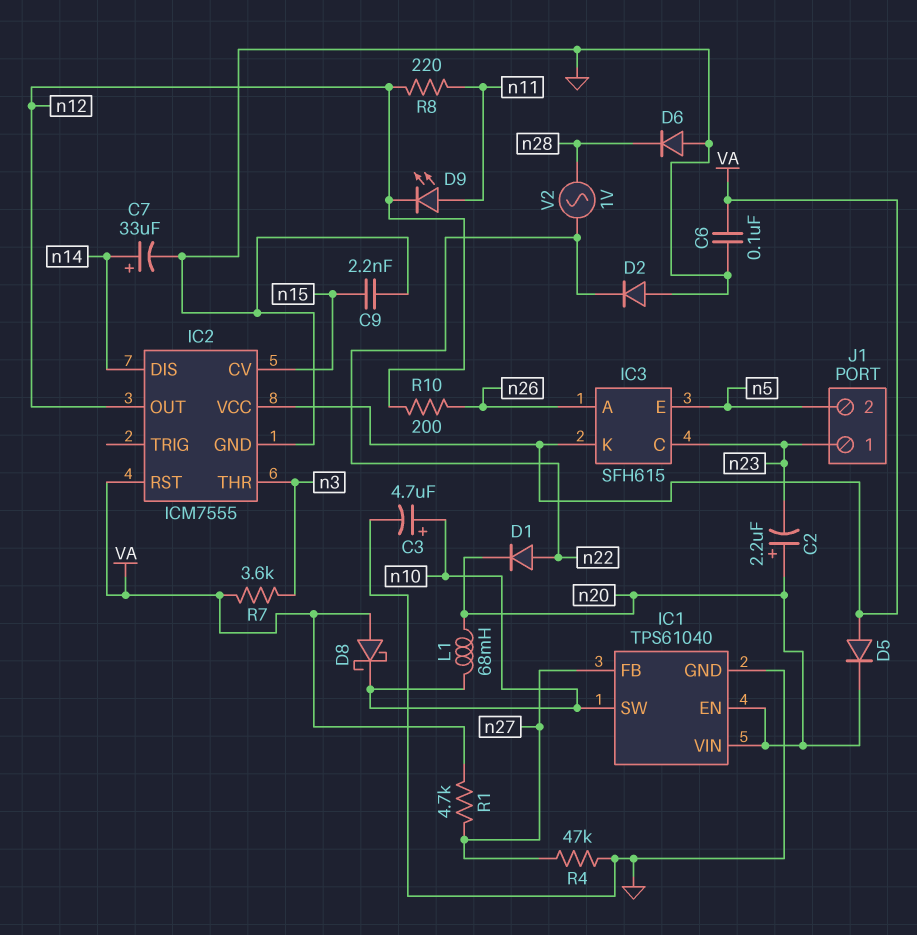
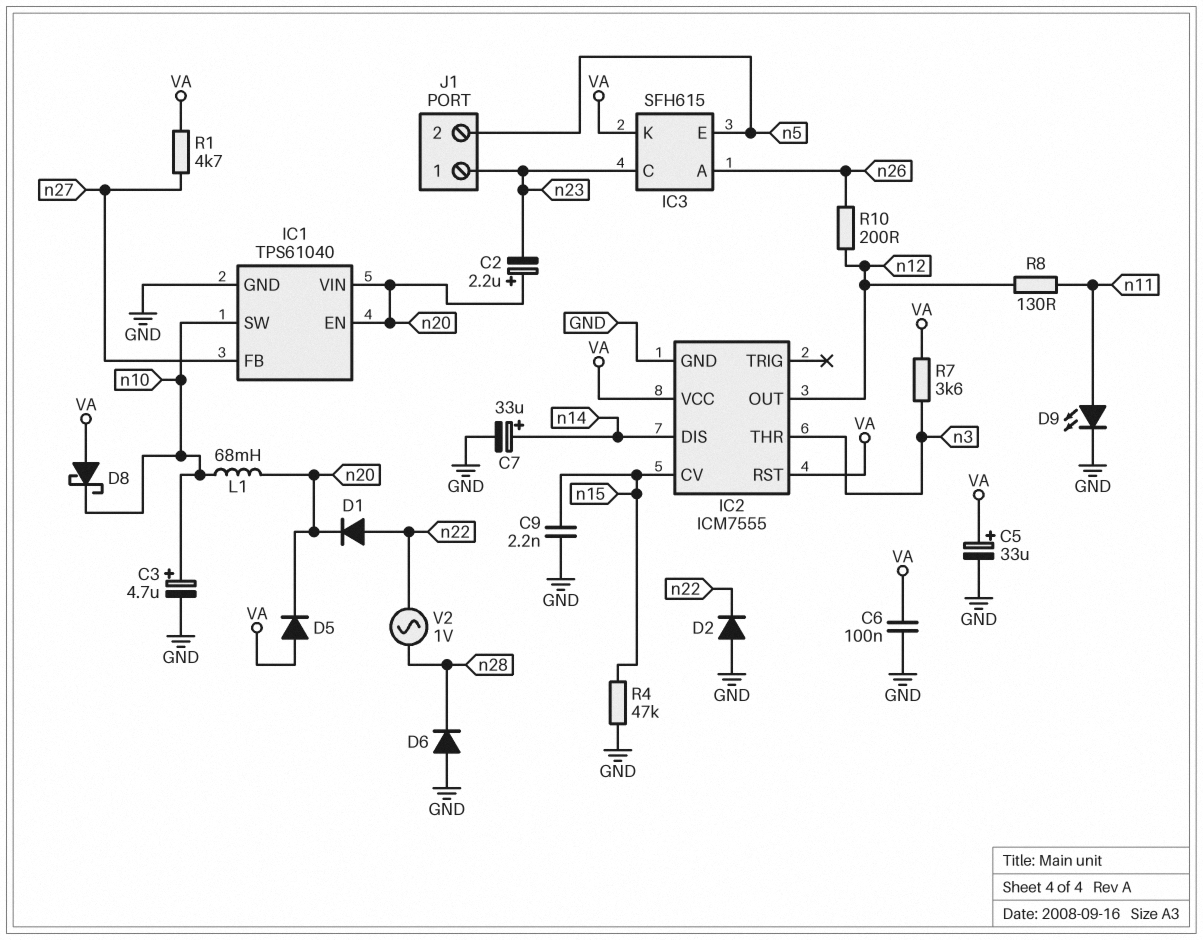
C5: none -> 33uF (plus VA, minus GND)
D9: LED (A n11, K n12) -> LED (A n11, K GND)
R4: 47k (GND, n27) -> 47k (GND, n15)
R8: 220 (n11, n12) -> 130 (n11, n12)

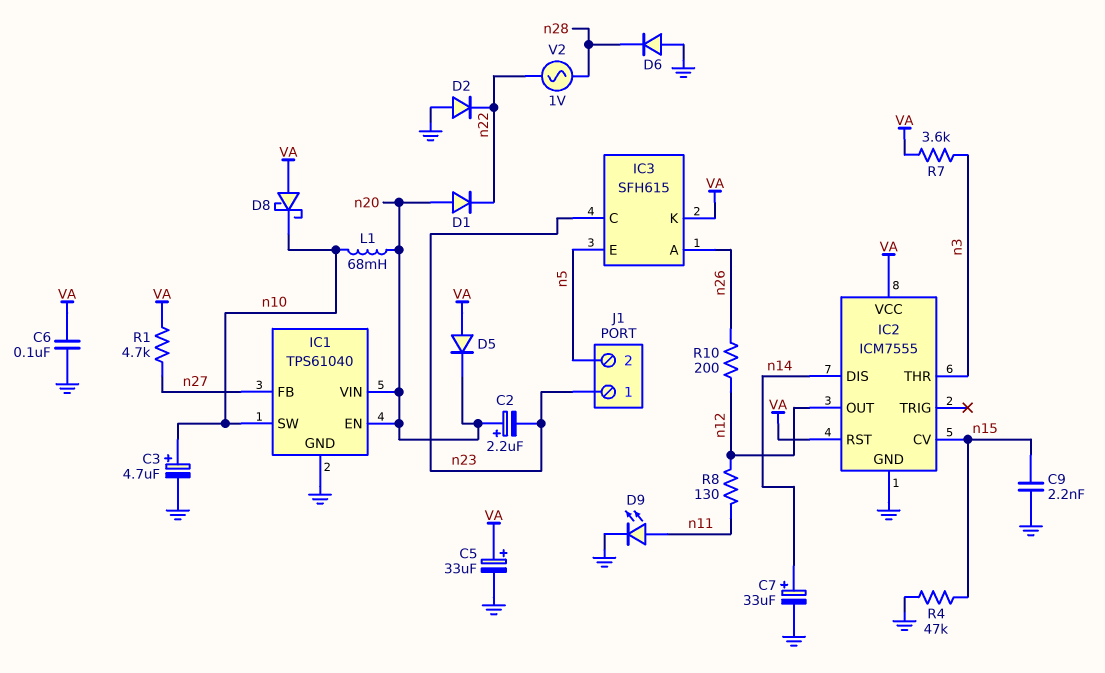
D1: diode (A n22, K n20) -> diode (A n20, K n22)

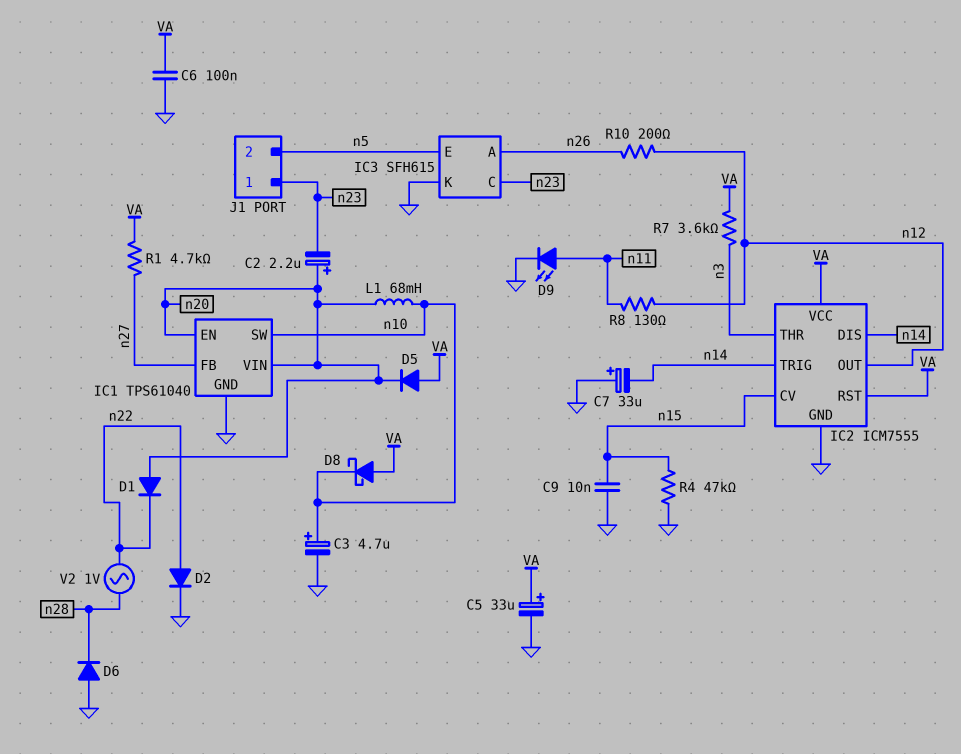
C7: 33uF (plus n14, minus GND) -> 33uF (plus GND, minus n14)
C9: 2.2nF (GND, n15) -> 10nF (GND, n15)
D2: diode (A GND, K n22) -> diode (A n22, K GND)
IC2 pin TRIG: none -> n14
IC3 pin K: VA -> GND

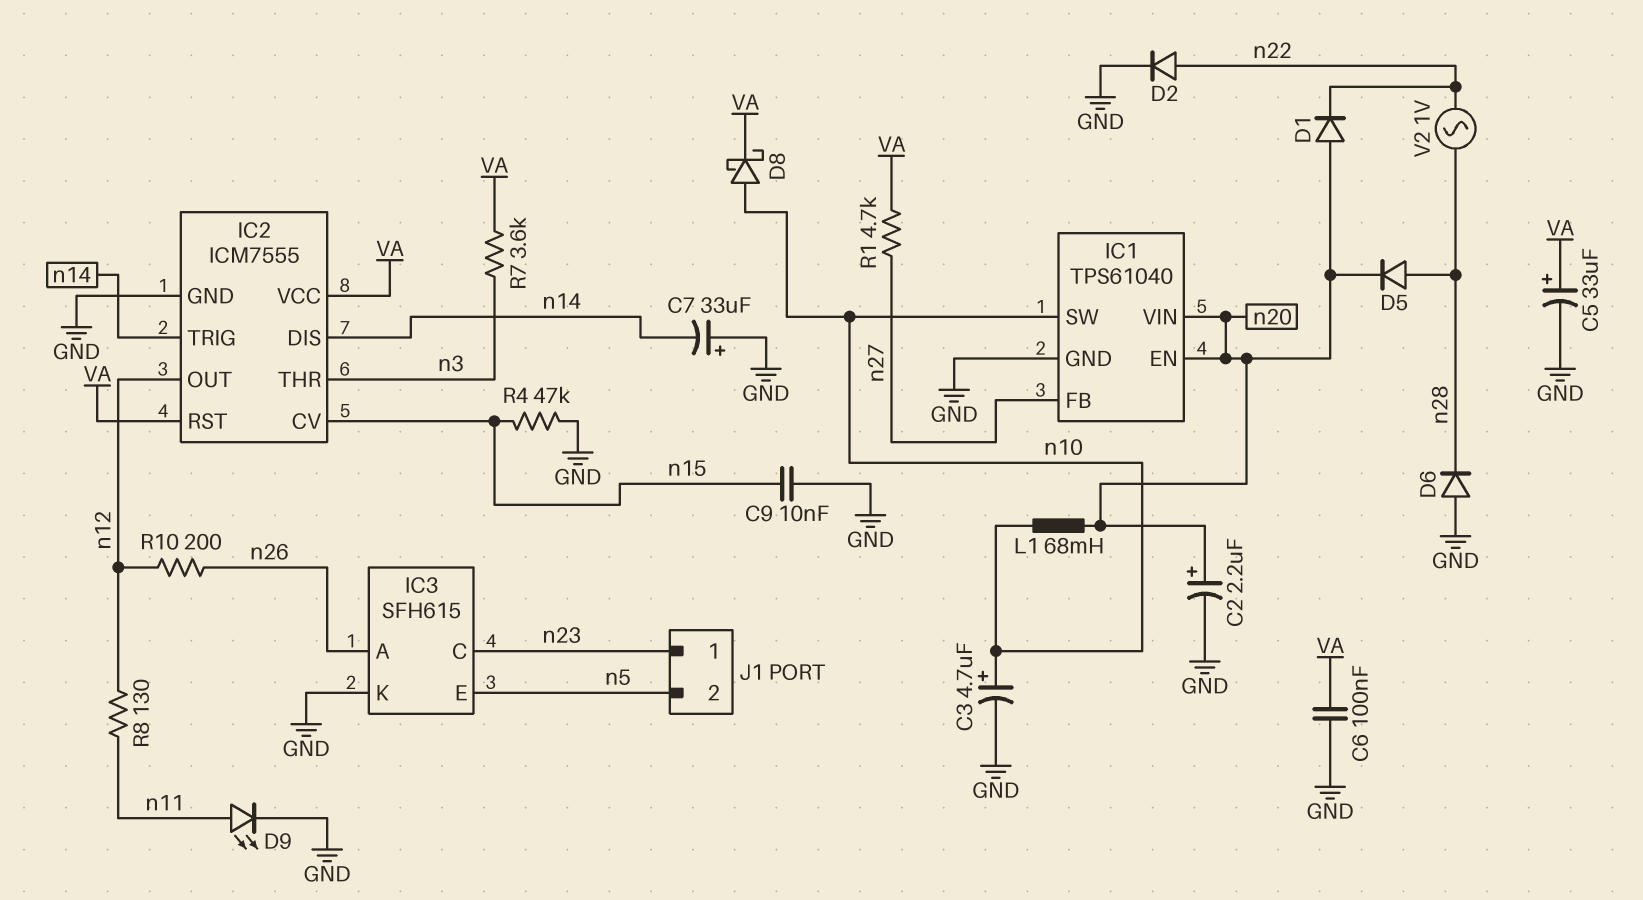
C2: 2.2uF (plus n20, minus n23) -> 2.2uF (plus n20, minus GND)
D5: diode (A VA, K n20) -> diode (A n28, K n20)
D8: schottky (A VA, K n10) -> schottky (A n10, K VA)

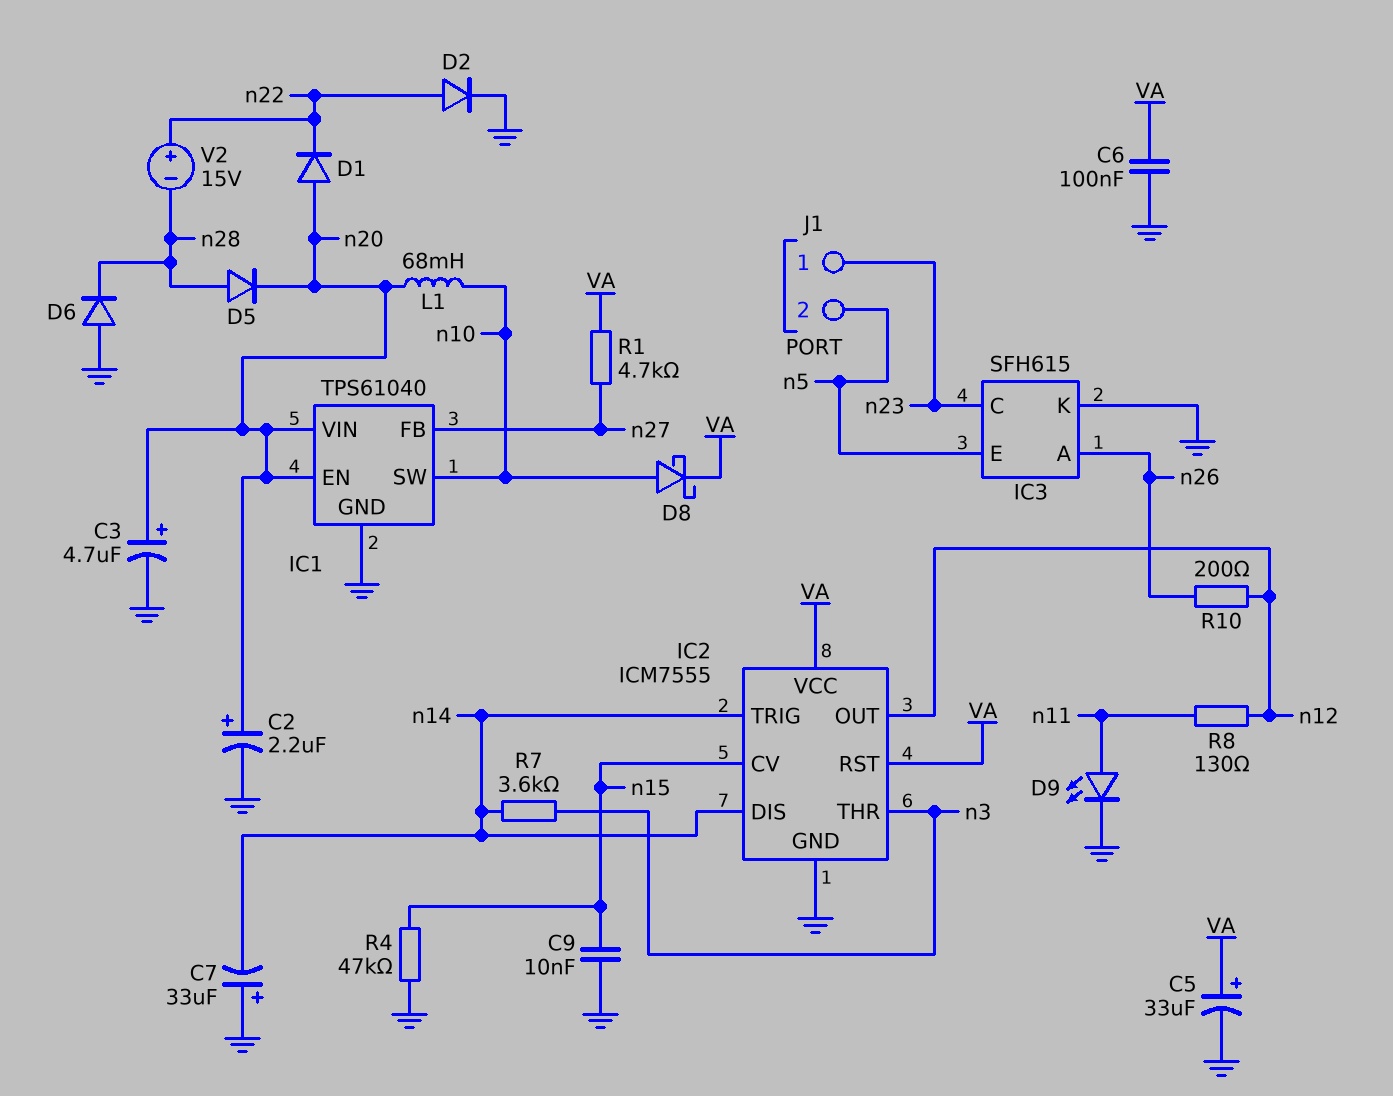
C3: 4.7uF (plus n10, minus GND) -> 4.7uF (plus n20, minus GND)
R7: 3.6k (VA, n3) -> 3.6k (n3, n14)
V2: AC 1V (n22, n28) -> 15V (plus n22, minus n28)

